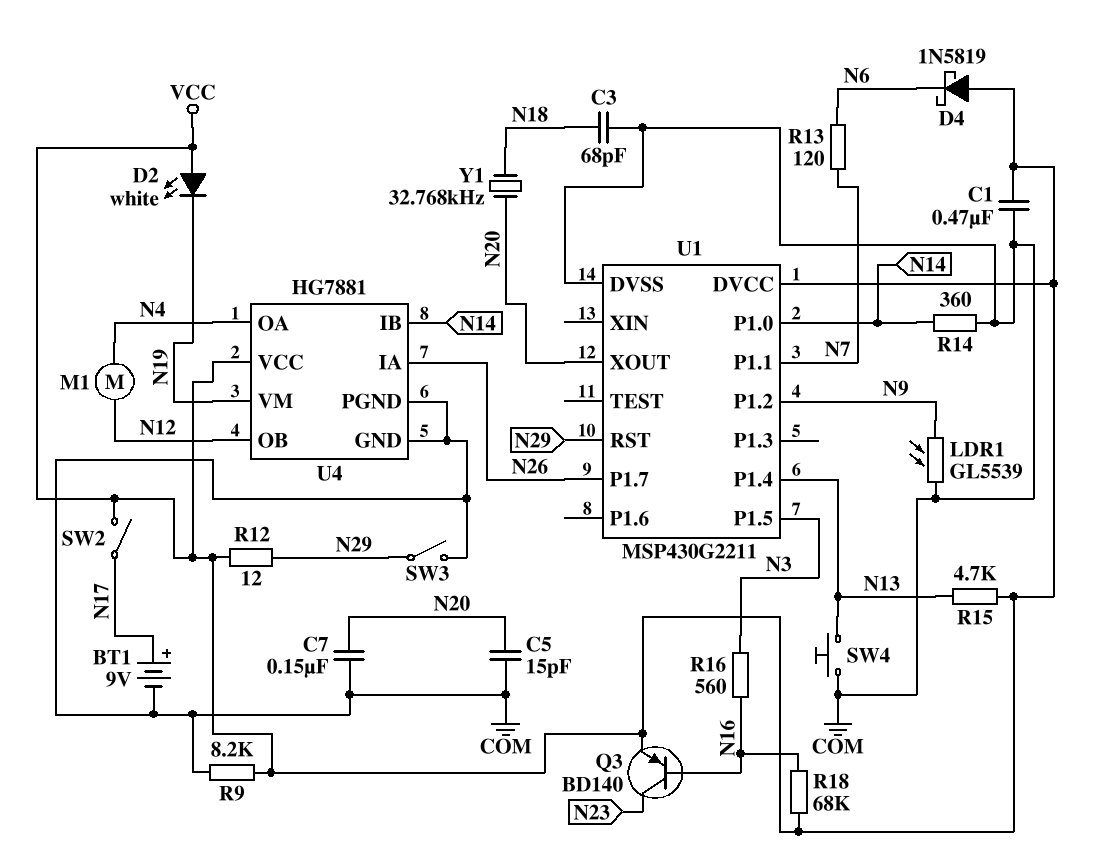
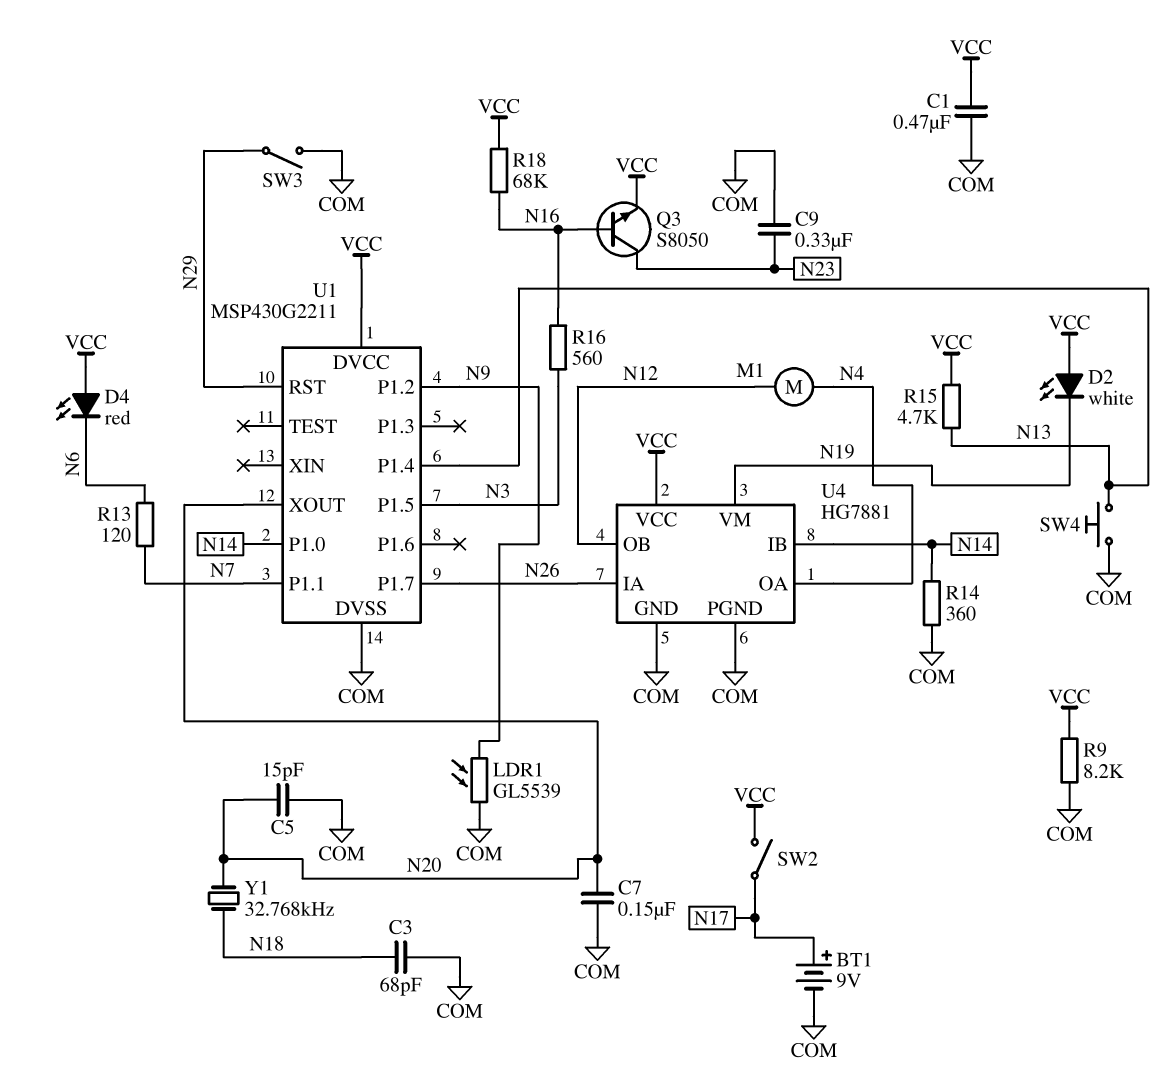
C9: none -> 330nF (COM, N23)
D4: schottky 1N5819 (A VCC, K N6) -> LED red (A VCC, K N6)
Q3: PNP BD140 (B N16, C N23, E VCC) -> NPN S8050 (B N16, C N23, E VCC)
R12: 12 (N29, VCC) -> none

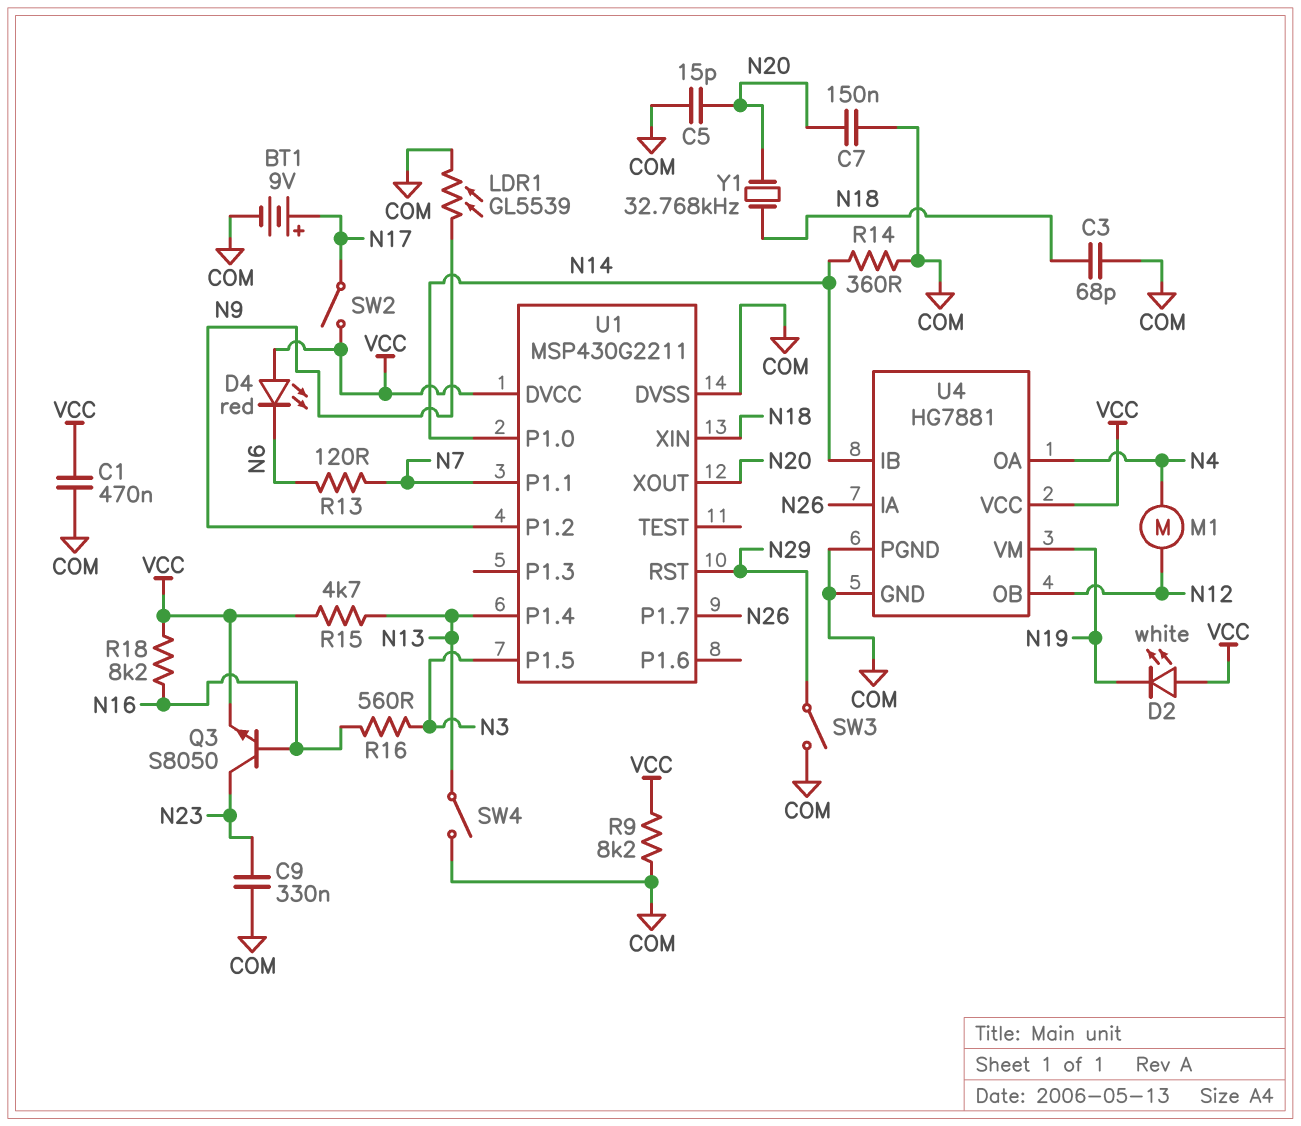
R18: 68k (N16, VCC) -> 8.2k (N16, VCC)
SW4: button (COM, N13) -> switch (COM, N13)
U1 pin XIN: none -> N18

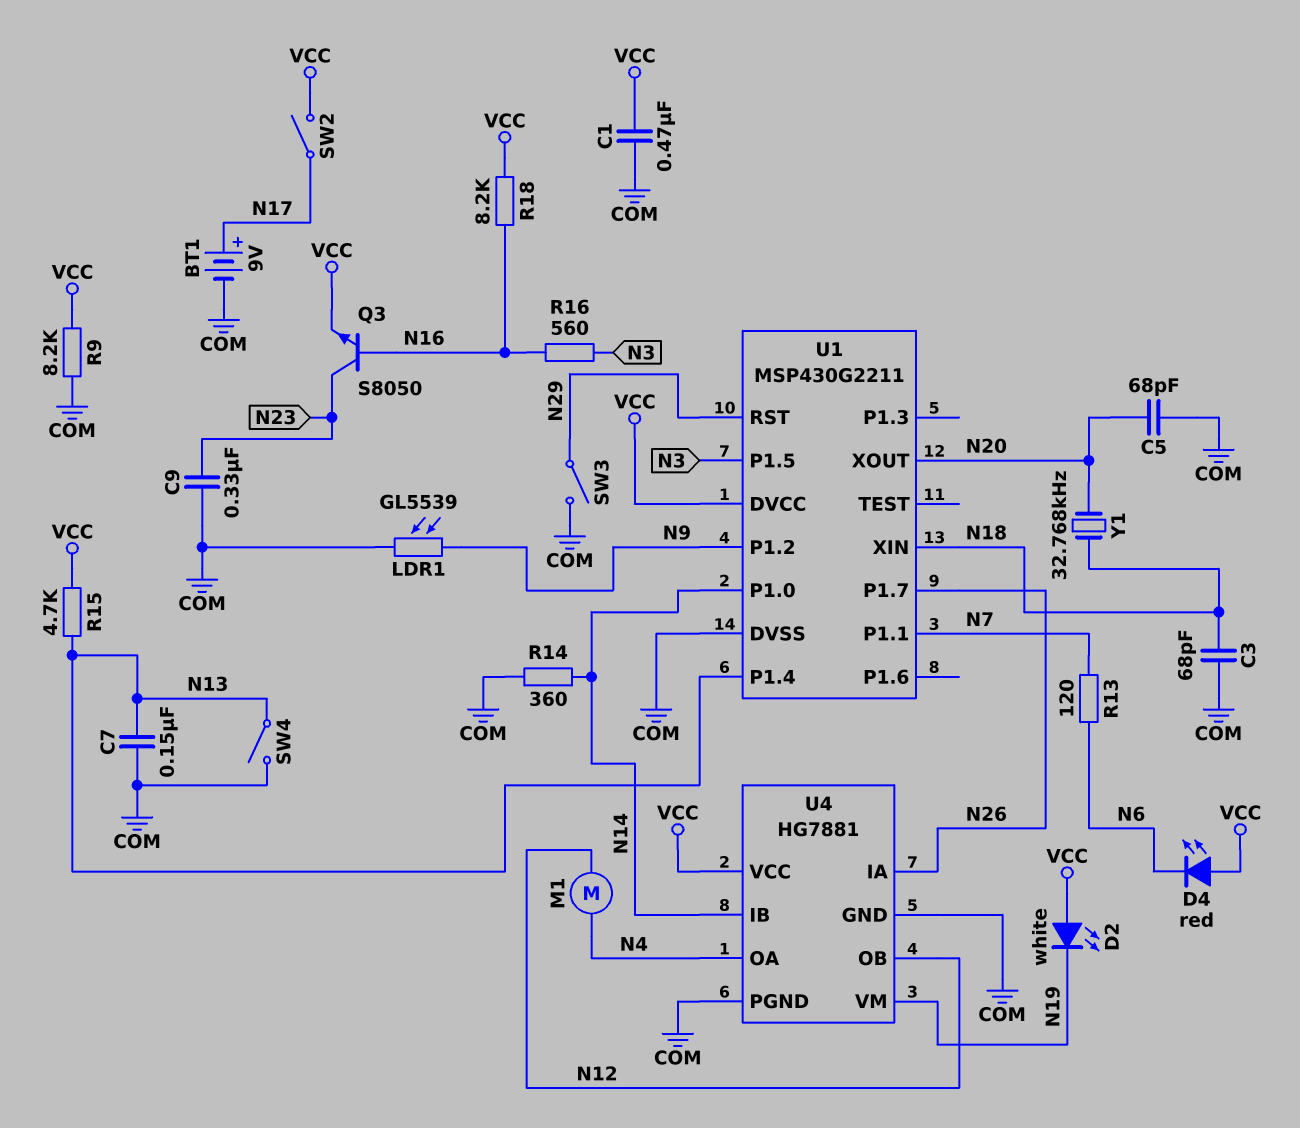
C5: 15pF (COM, N20) -> 68pF (COM, N20)
C7: 150nF (COM, N20) -> 150nF (COM, N13)

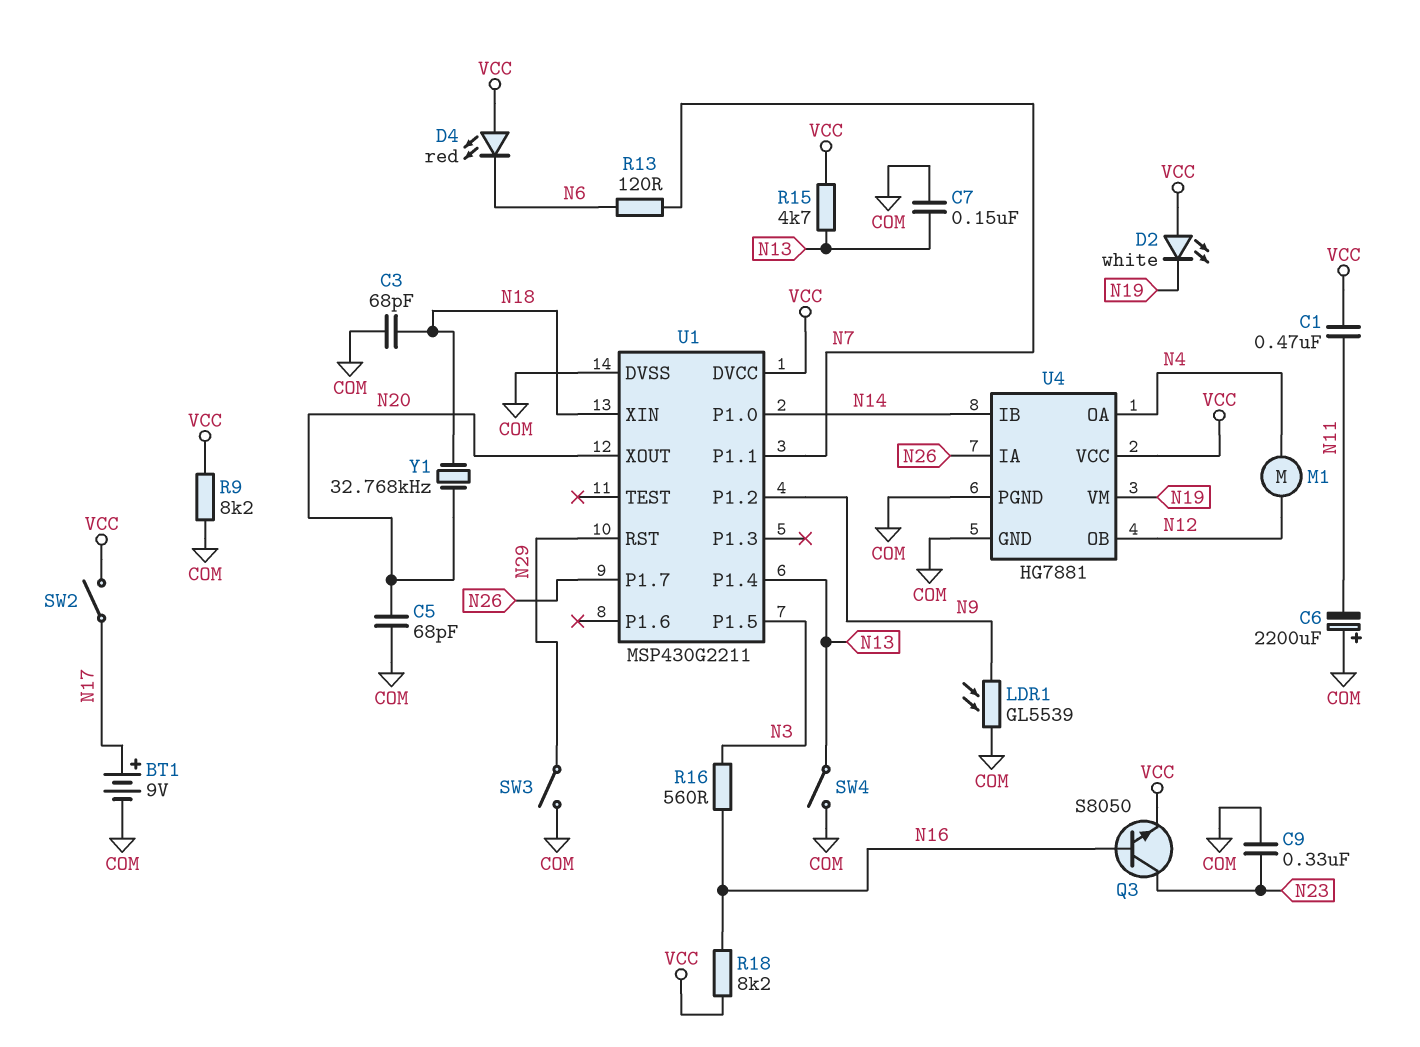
C1: 470nF (COM, VCC) -> 470nF (N11, VCC)
C6: none -> 2200uF (plus COM, minus N11)
R14: 360 (COM, N14) -> none

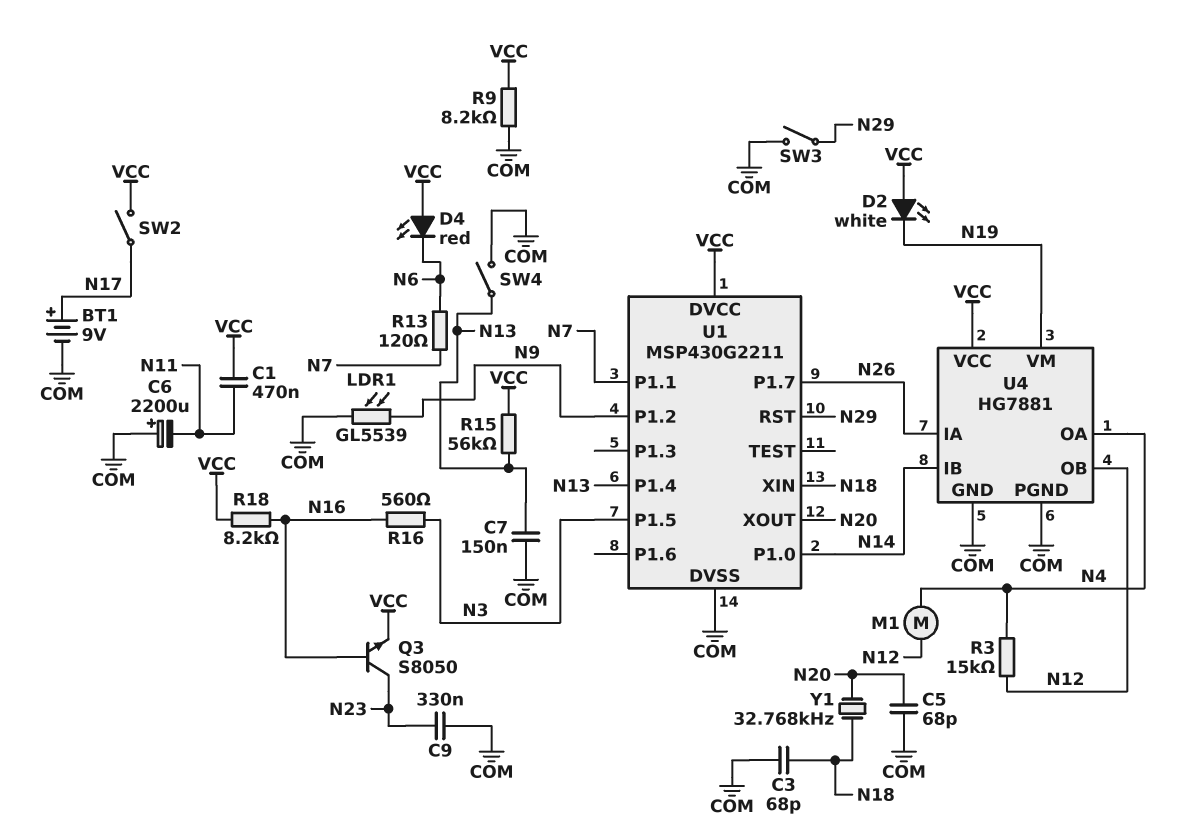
R3: none -> 15k (N4, N12)
R15: 4.7k (N13, VCC) -> 56k (N13, VCC)

